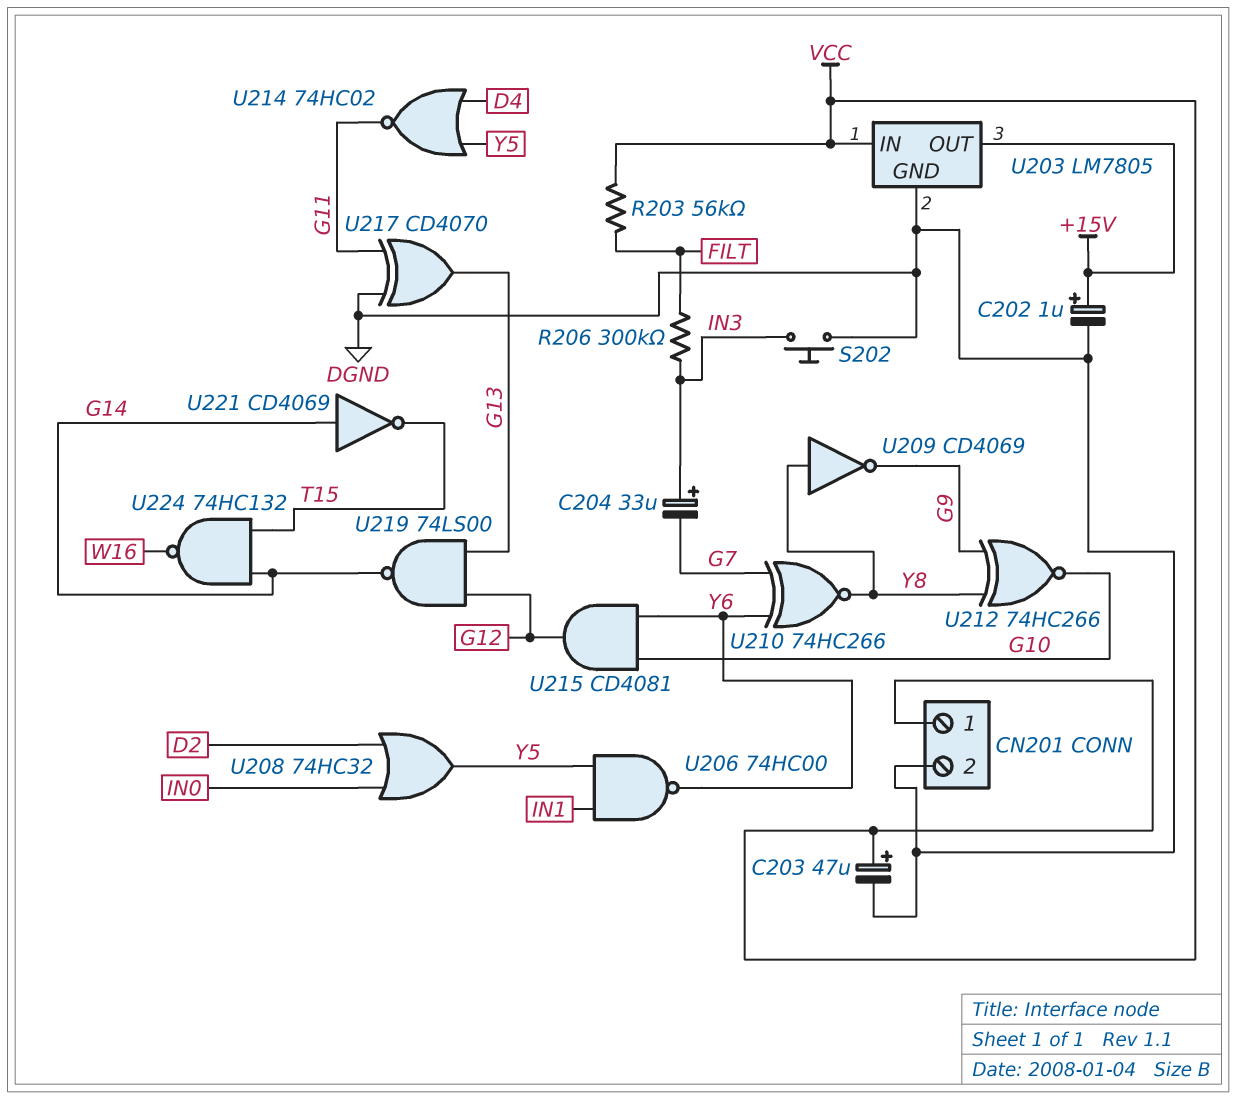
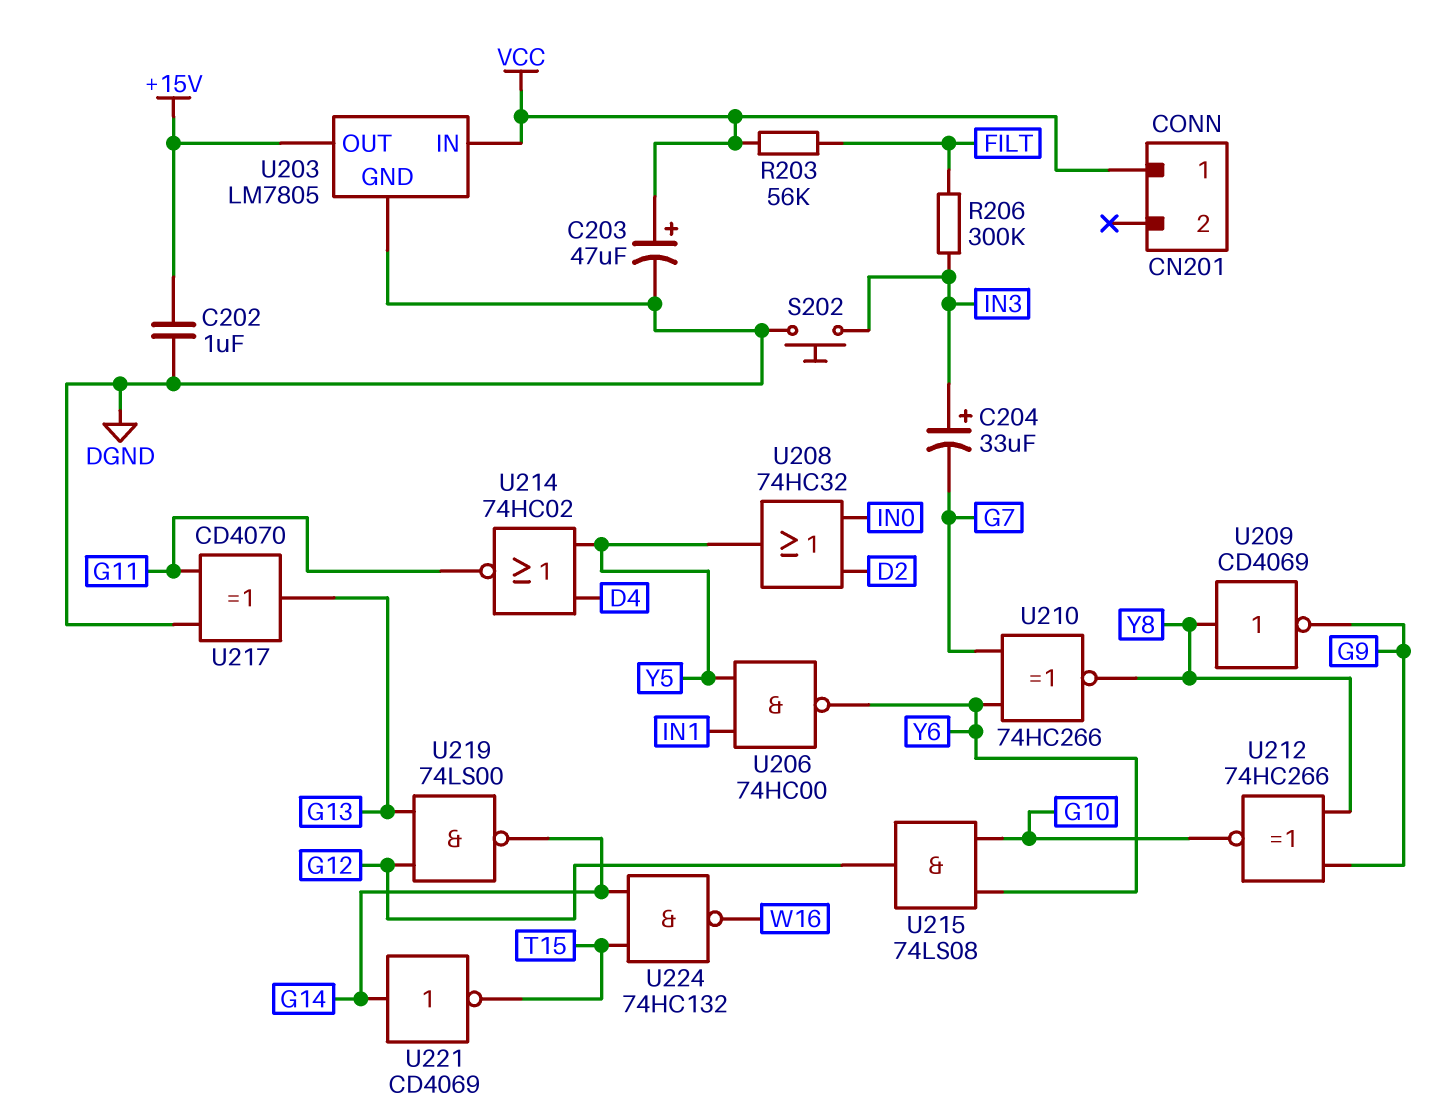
C202: 1uF (plus +15V, minus DGND) -> 1uF (+15V, DGND)
CN201 pin 2: DGND -> none
U215: AND CD4081 (in G10, in Y6, out G12) -> AND 74LS08 (in G10, in Y6, out G12)

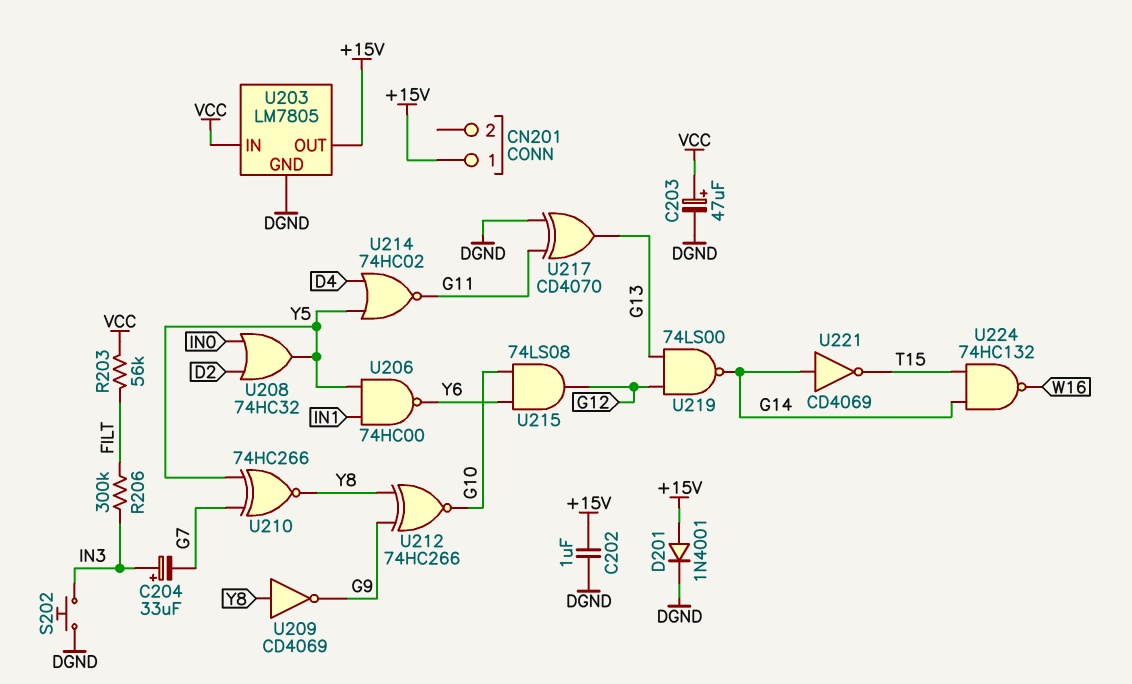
CN201 pin 1: VCC -> +15V
D201: none -> diode 1N4001 (A +15V, K DGND)
U210: XNOR 74HC266 (in G7, in Y6, out Y8) -> XNOR 74HC266 (in G7, in Y5, out Y8)

